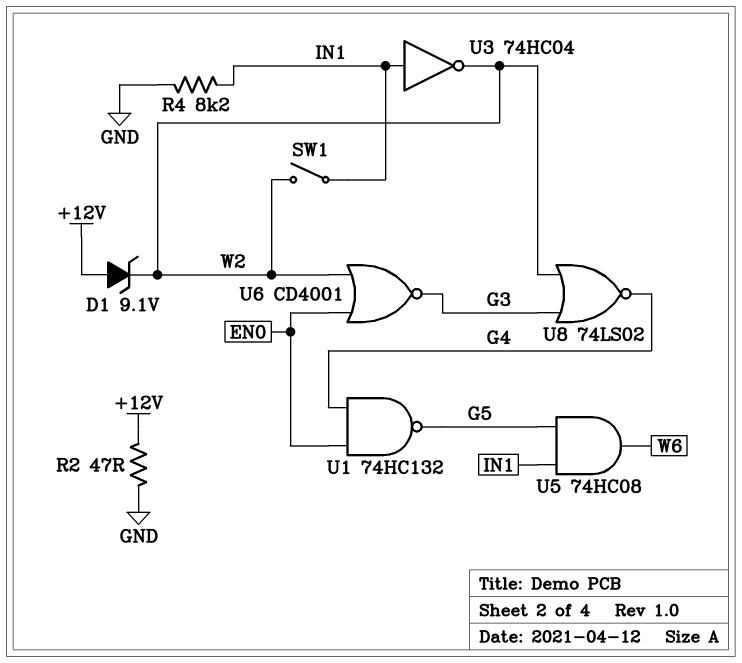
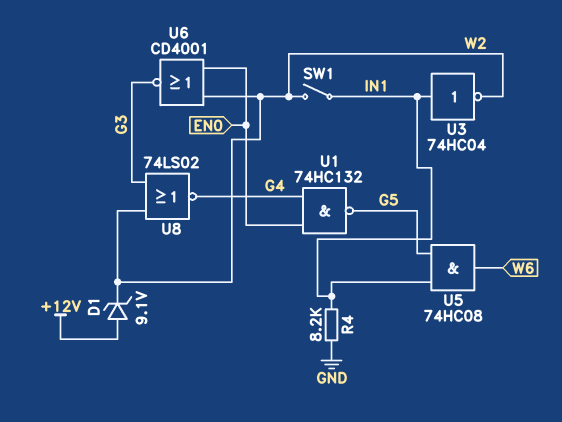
R2: 47 (+12V, GND) -> none

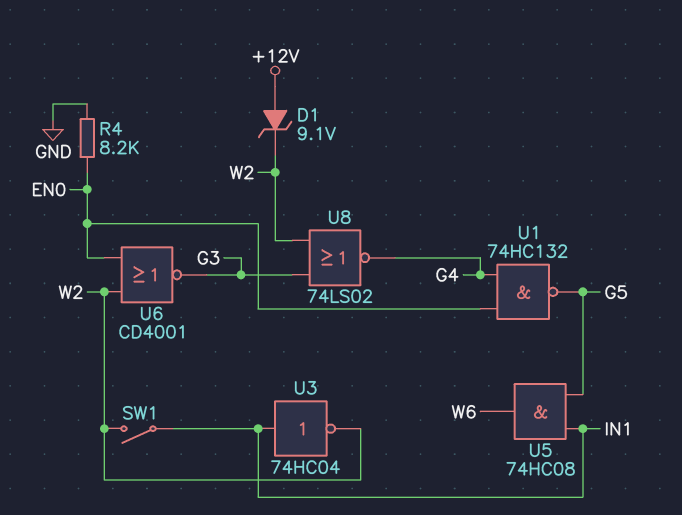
R4: 8.2k (GND, IN1) -> 8.2k (EN0, GND)

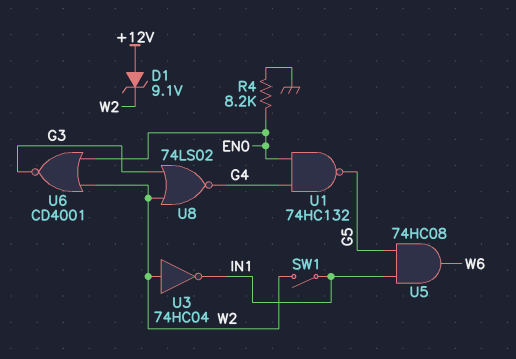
U3: NOT 74HC04 (in IN1, out W2) -> NOT 74HC04 (in W2, out IN1)

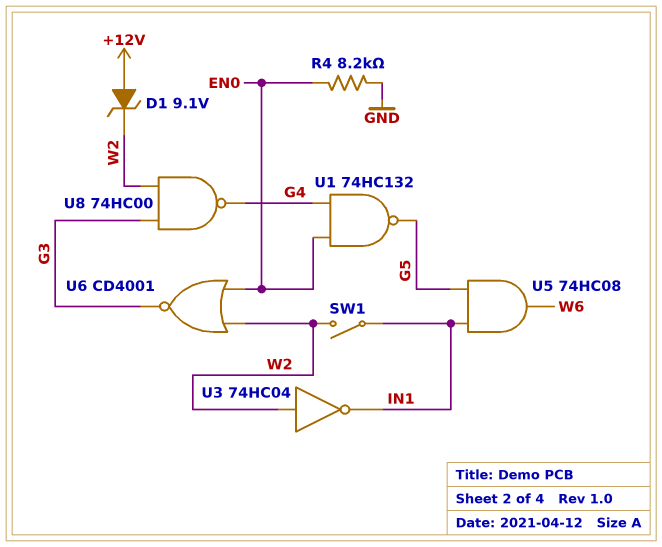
U8: NOR 74LS02 (in G3, in W2, out G4) -> NAND 74HC00 (in G3, in W2, out G4)

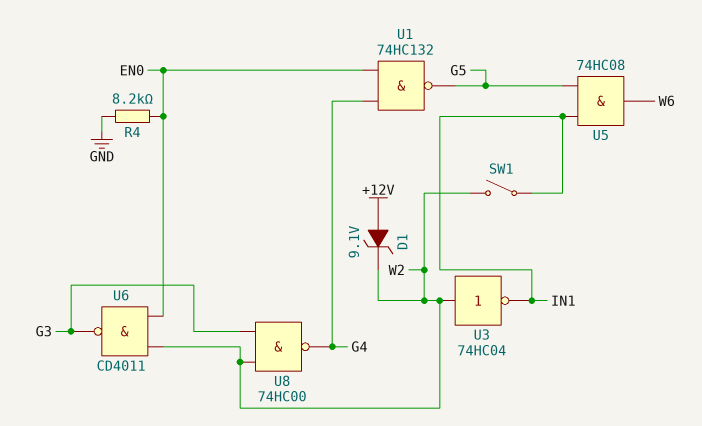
U6: NOR CD4001 (in EN0, in W2, out G3) -> NAND CD4011 (in EN0, in W2, out G3)

